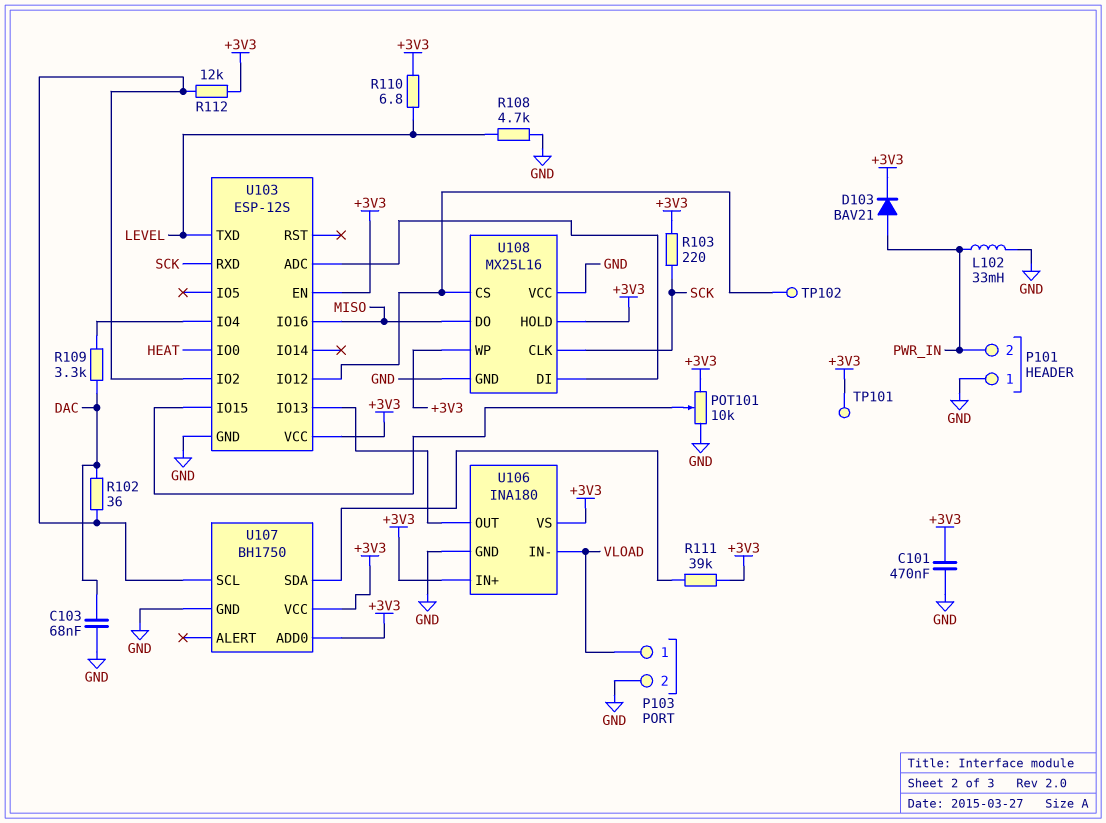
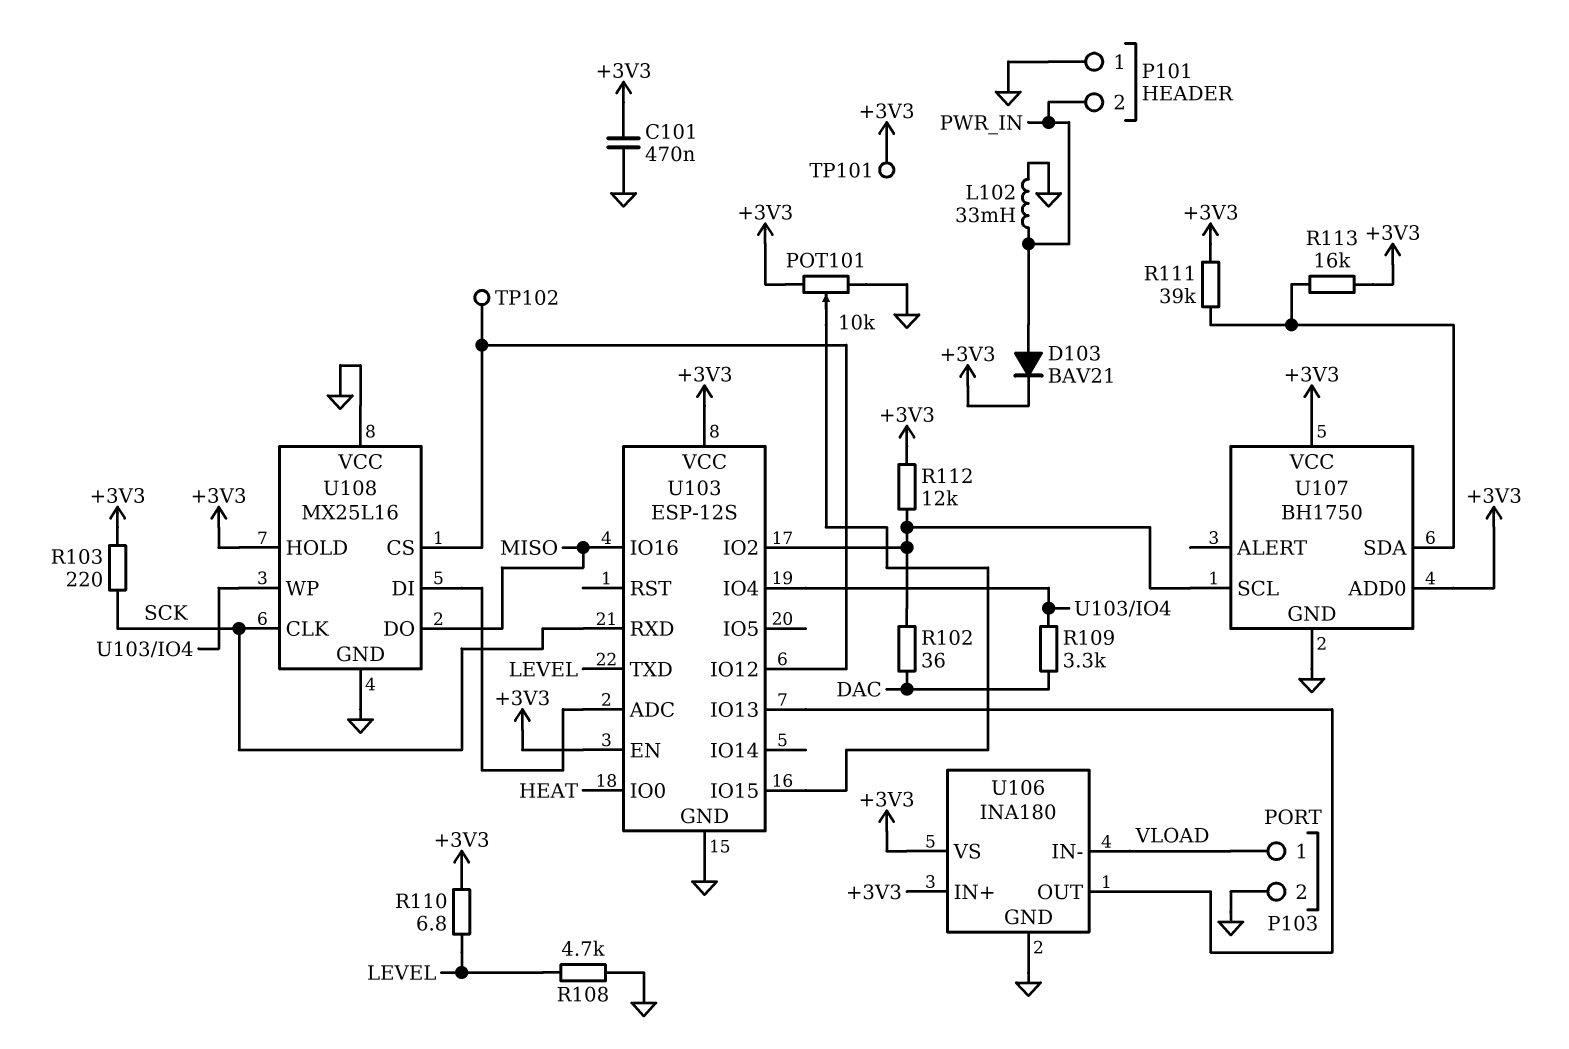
C103: 68nF (DAC, GND) -> none
R113: none -> 16k (+3V3, U107/SDA)
U108 pin WP: +3V3 -> U103/IO4

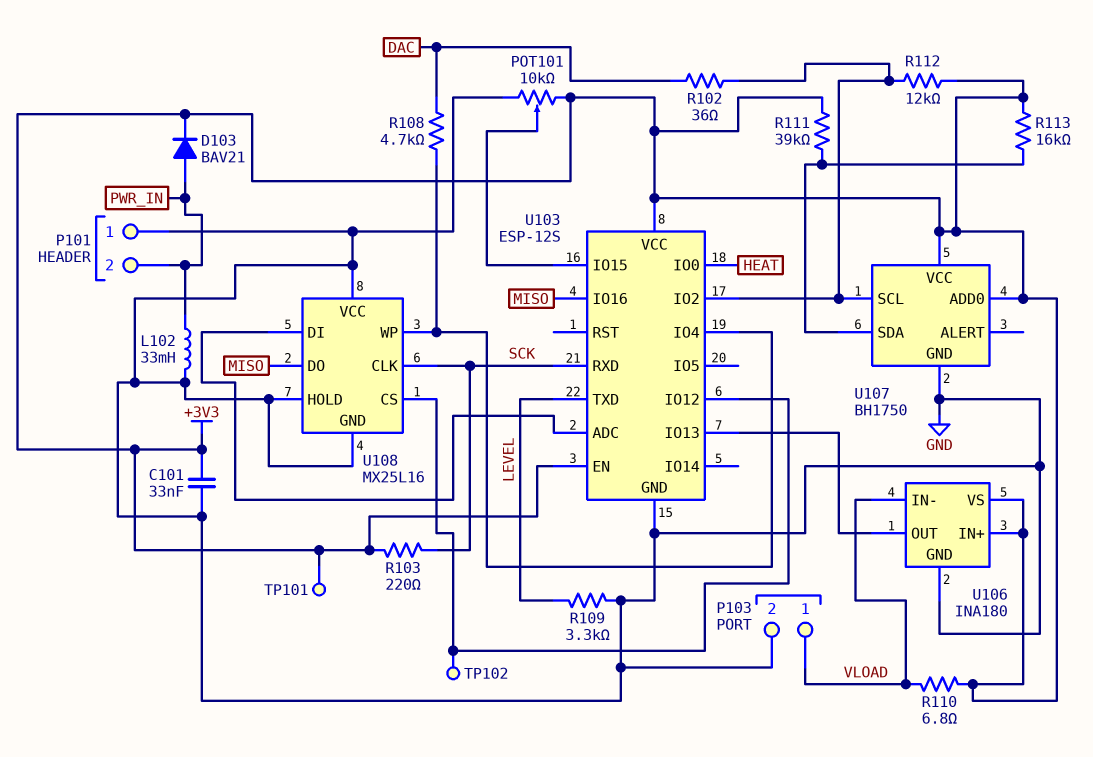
C101: 470nF (+3V3, GND) -> 33nF (+3V3, GND)
R108: 4.7k (GND, LEVEL) -> 4.7k (DAC, U103/IO4)
R109: 3.3k (DAC, U103/IO4) -> 3.3k (GND, LEVEL)
R110: 6.8 (+3V3, LEVEL) -> 6.8 (+3V3, VLOAD)
U108 pin HOLD: +3V3 -> GND

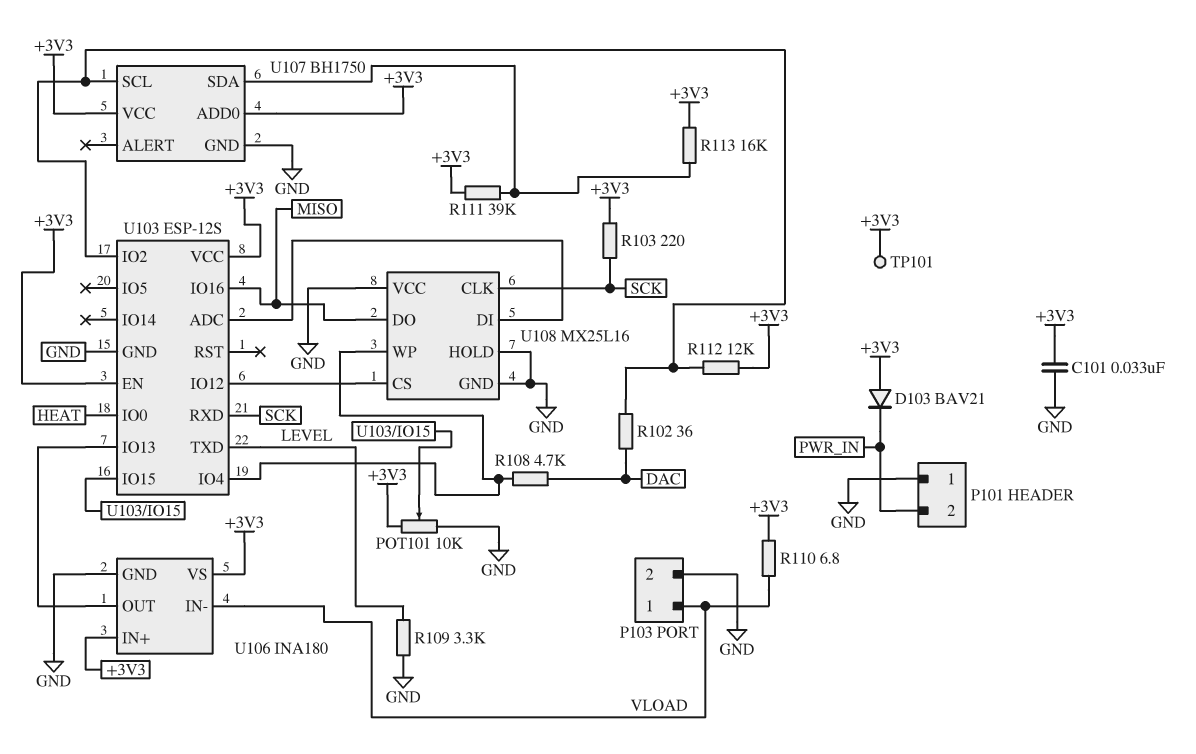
D103: diode BAV21 (A PWR_IN, K +3V3) -> diode BAV21 (A +3V3, K PWR_IN)
L102: 33mH (GND, PWR_IN) -> none
TP102: test point (U103/IO12) -> none

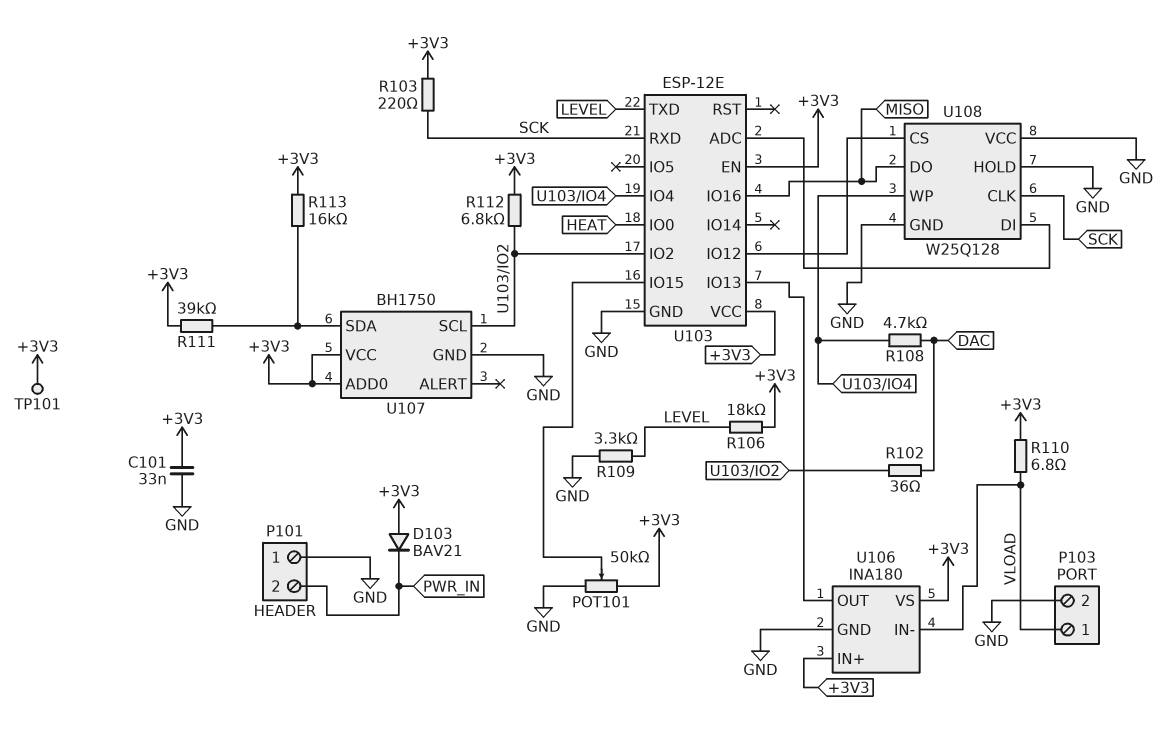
POT101: 10k (+3V3, GND, wiper U103/IO15) -> 50k (+3V3, GND, wiper U103/IO15)
R106: none -> 18k (+3V3, LEVEL)
R112: 12k (+3V3, U103/IO2) -> 6.8k (+3V3, U103/IO2)
U103: ESP-12S -> ESP-12E
U108: MX25L16 -> W25Q128

